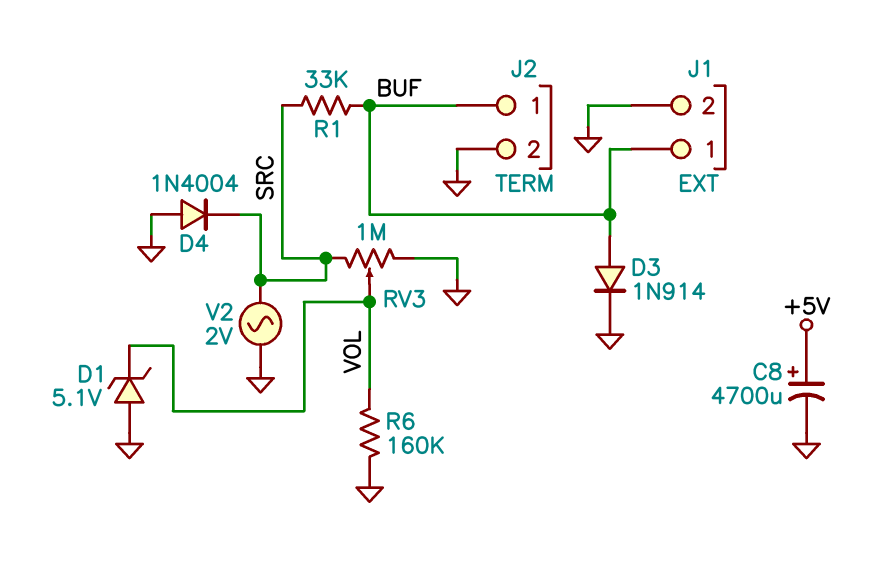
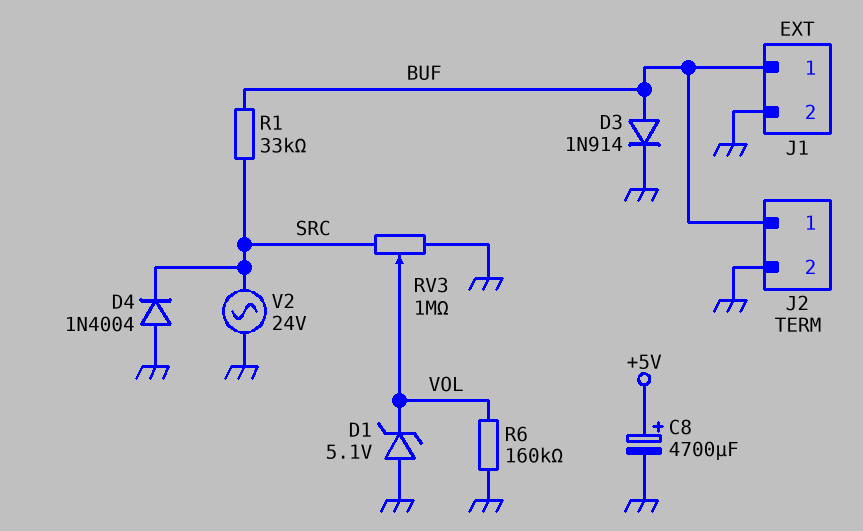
V2: AC 2V (GND, SRC) -> AC 24V (GND, SRC)

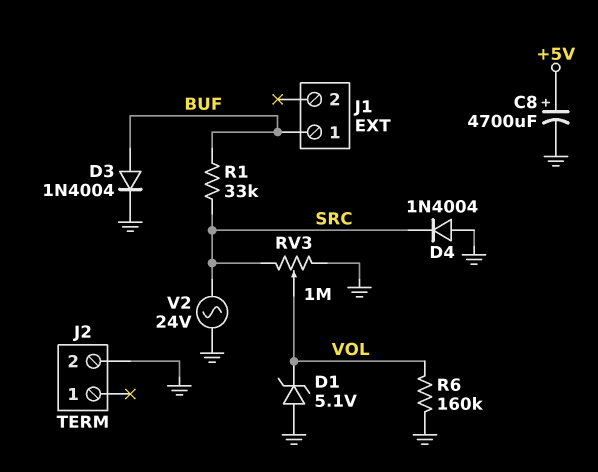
D3: diode 1N914 (A BUF, K GND) -> diode 1N4004 (A BUF, K GND)
J1 pin 2: GND -> none
J2 pin 1: BUF -> none

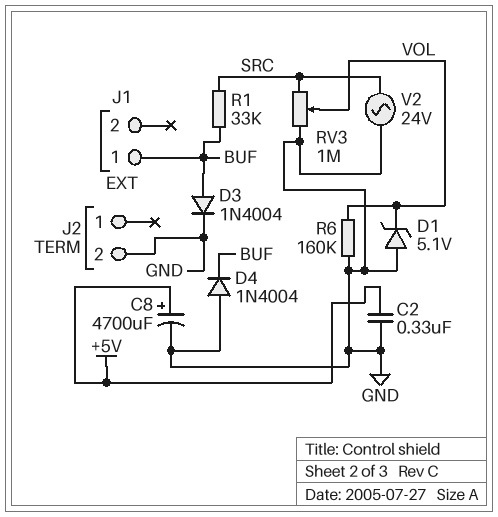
C2: none -> 330nF (+5V, GND)
D4: diode 1N4004 (A GND, K SRC) -> diode 1N4004 (A GND, K BUF)

